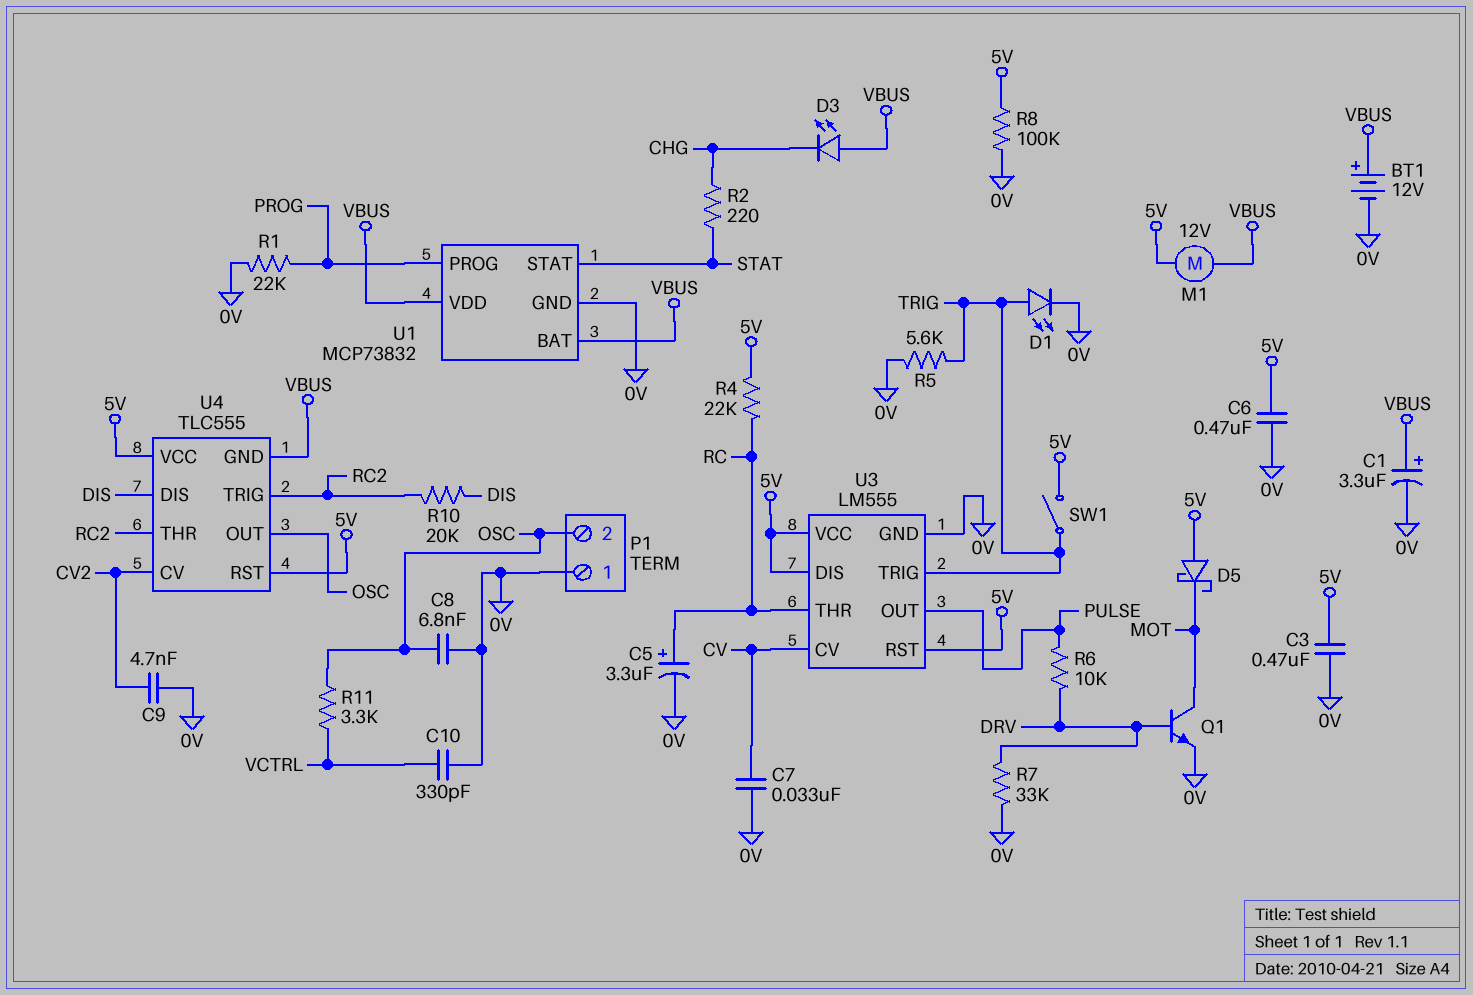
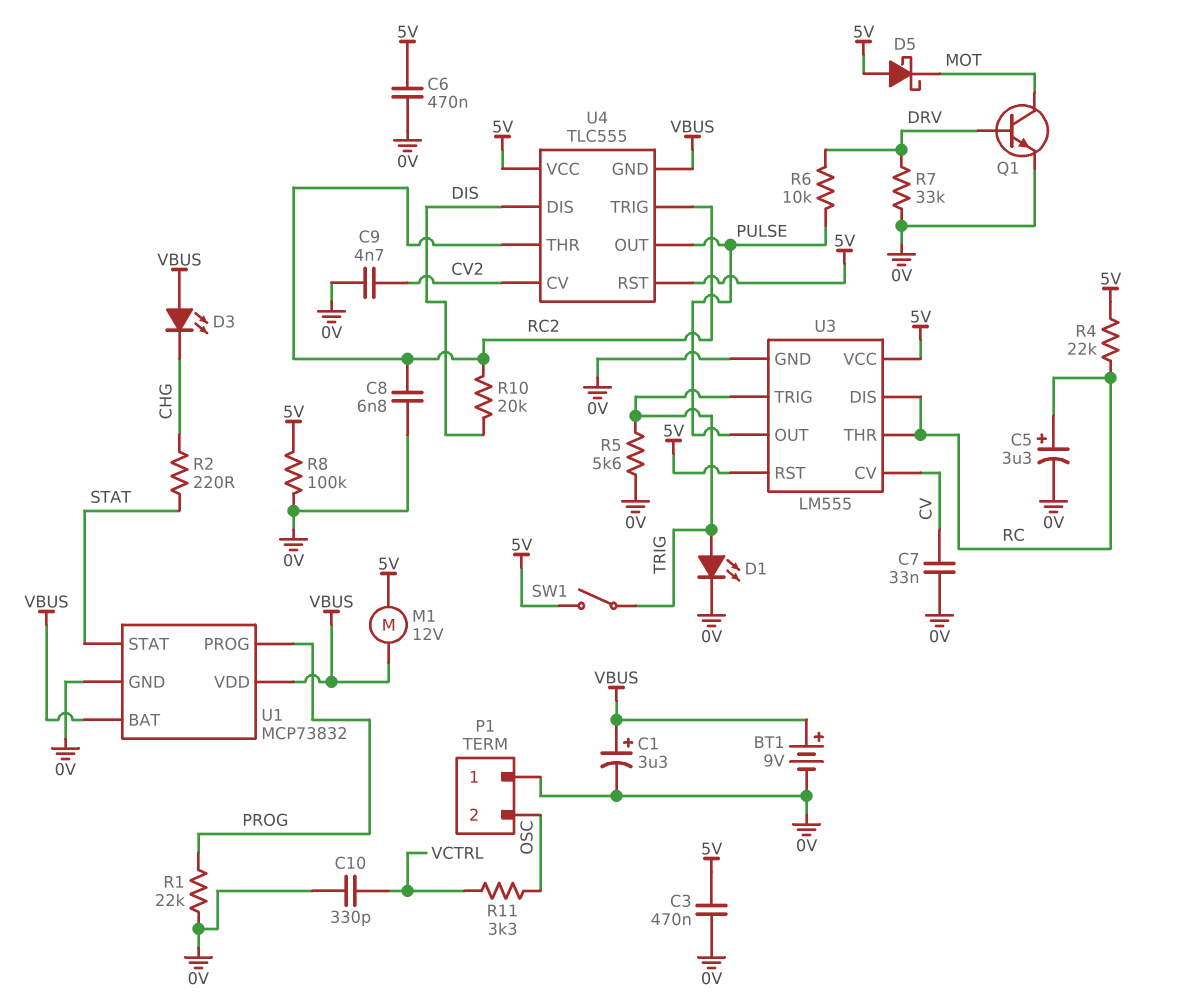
BT1: 12V (plus VBUS, minus 0V) -> 9V (plus VBUS, minus 0V)
C8: 6.8nF (0V, OSC) -> 6.8nF (0V, RC2)
U3 pin DIS: 5V -> RC
U4 pin OUT: OSC -> PULSE

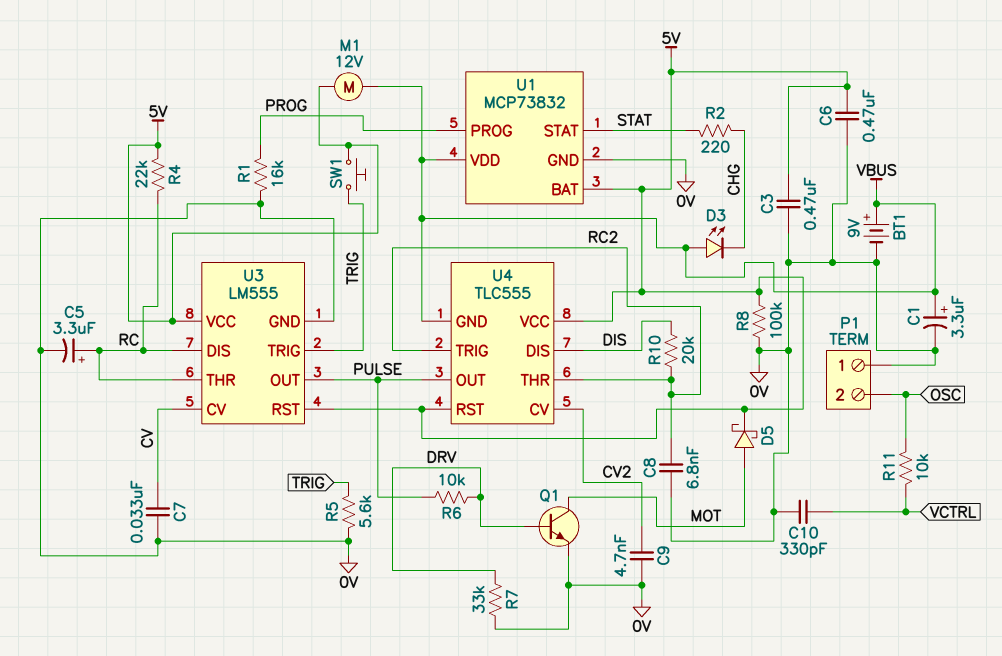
D1: LED (A TRIG, K 0V) -> none
D5: schottky (A 5V, K MOT) -> schottky (A MOT, K 5V)
R1: 22k (0V, PROG) -> 16k (0V, PROG)
R11: 3.3k (OSC, VCTRL) -> 10k (OSC, VCTRL)
SW1: switch (5V, TRIG) -> button (5V, TRIG)
U1 pin BAT: VBUS -> 5V

